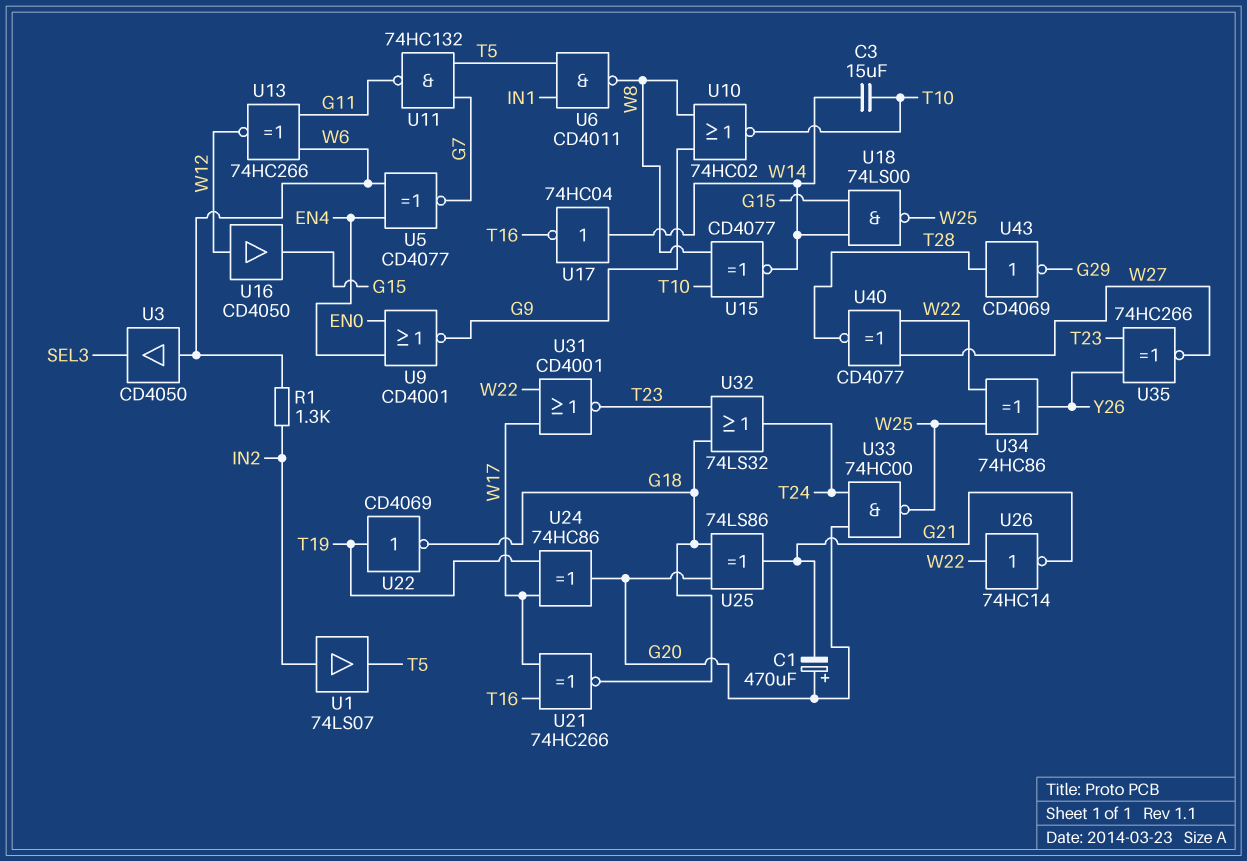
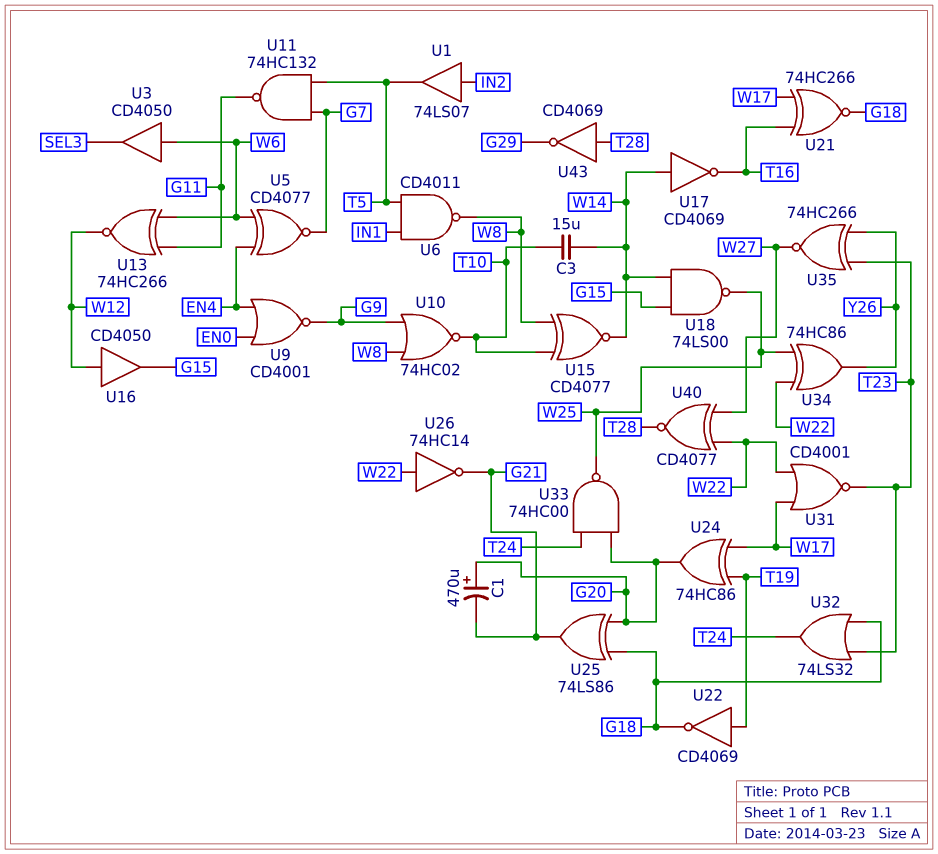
R1: 1.3k (IN2, W6) -> none
U17: NOT 74HC04 (in W14, out T16) -> NOT CD4069 (in W14, out T16)

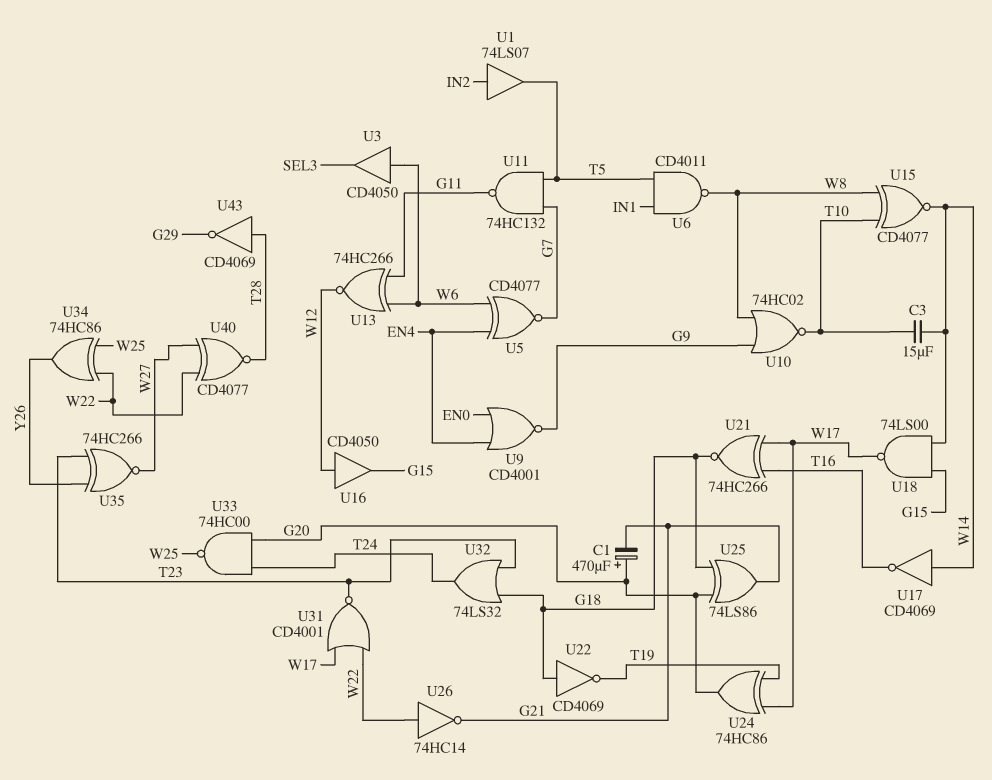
U18: NAND 74LS00 (in G15, in W14, out W25) -> NAND 74LS00 (in G15, in W14, out W17)
U22: NOT CD4069 (in T19, out G18) -> NOT CD4069 (in G18, out T19)

